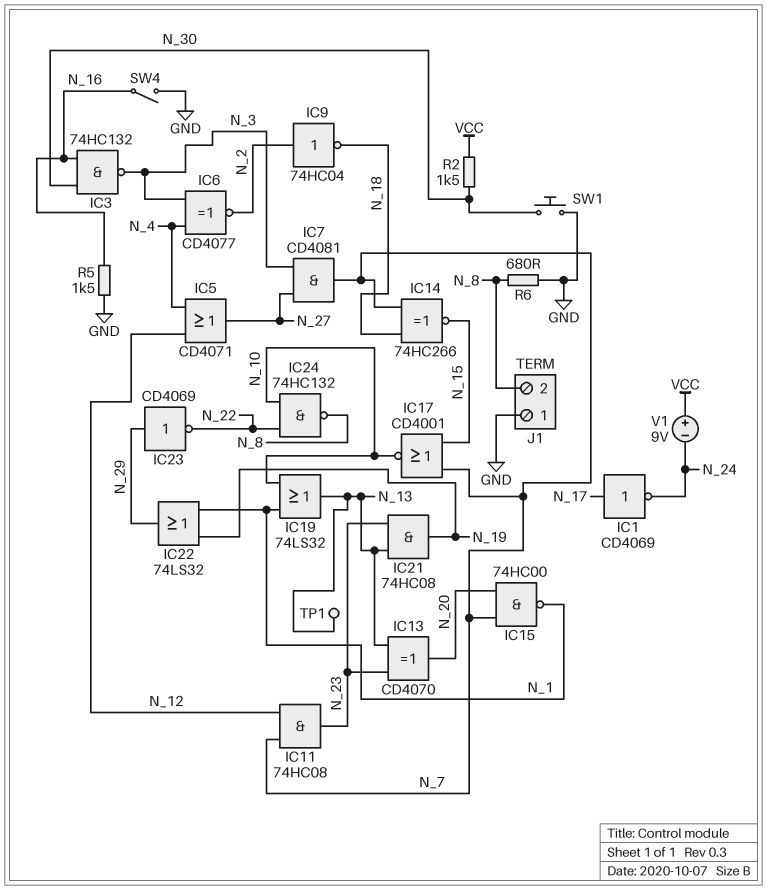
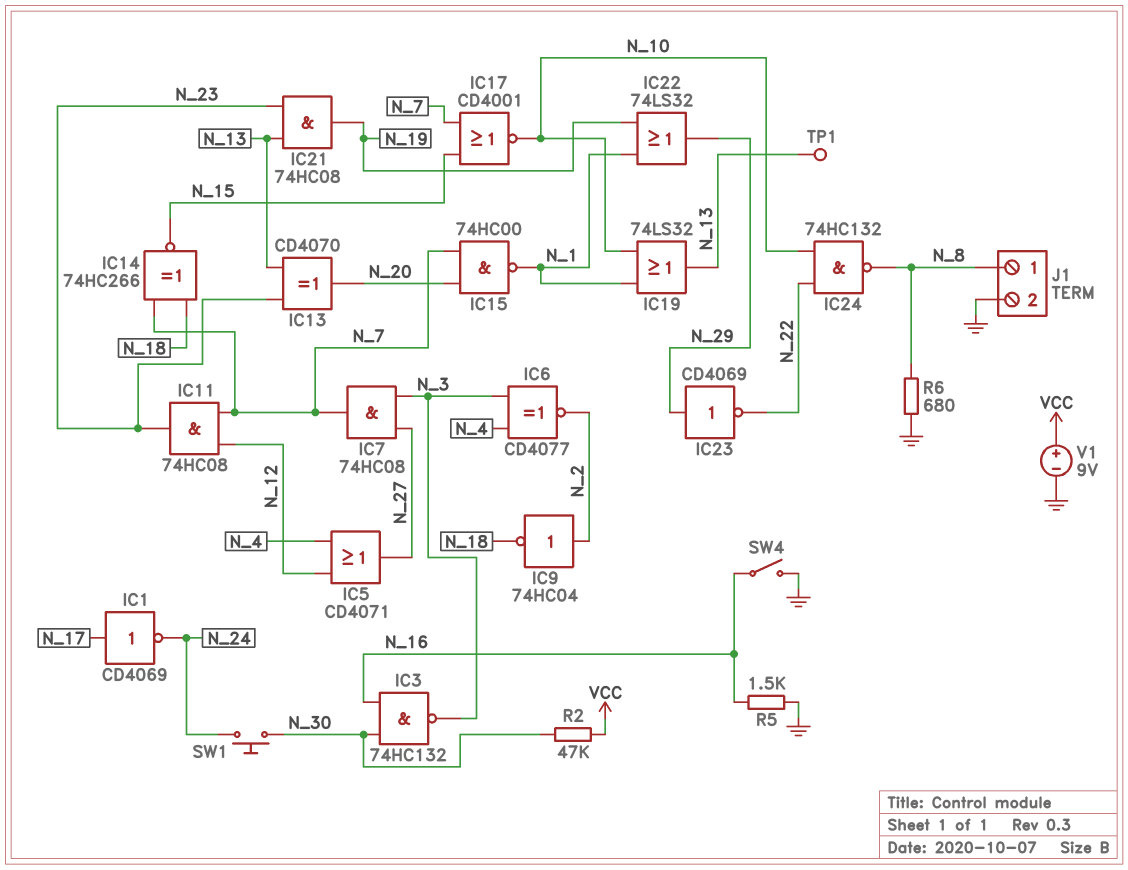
IC7: AND CD4081 (in N_3, in N_27, out N_7) -> AND 74HC08 (in N_3, in N_27, out N_7)
J1 pin 1: GND -> N_8
J1 pin 2: N_8 -> GND
R2: 1.5k (N_30, VCC) -> 47k (N_30, VCC)
SW1: button (GND, N_30) -> button (N_24, N_30)
V1: 9V (plus VCC, minus N_24) -> 9V (plus VCC, minus GND)

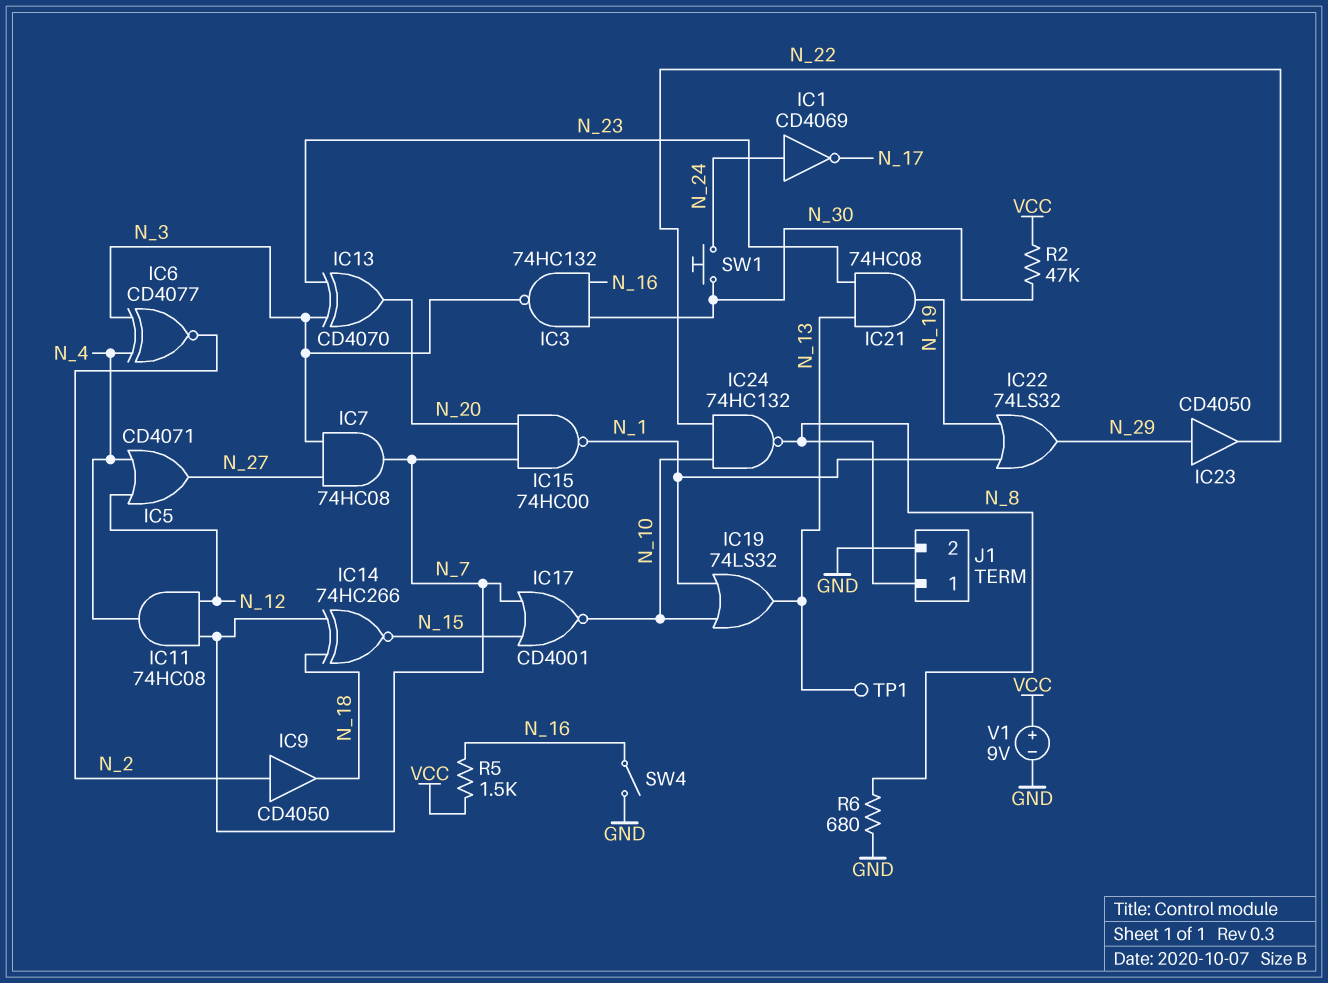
IC1: NOT CD4069 (in N_17, out N_24) -> NOT CD4069 (in N_24, out N_17)
IC9: NOT 74HC04 (in N_2, out N_18) -> buffer CD4050 (in N_2, out N_18)
IC11: AND 74HC08 (in N_7, in N_12, out N_23) -> AND 74HC08 (in N_7, in N_12, out N_4)
IC13: XOR CD4070 (in N_13, in N_23, out N_20) -> XOR CD4070 (in N_3, in N_23, out N_20)
IC23: NOT CD4069 (in N_29, out N_22) -> buffer CD4050 (in N_29, out N_22)
R5: 1.5k (GND, N_16) -> 1.5k (N_16, VCC)

